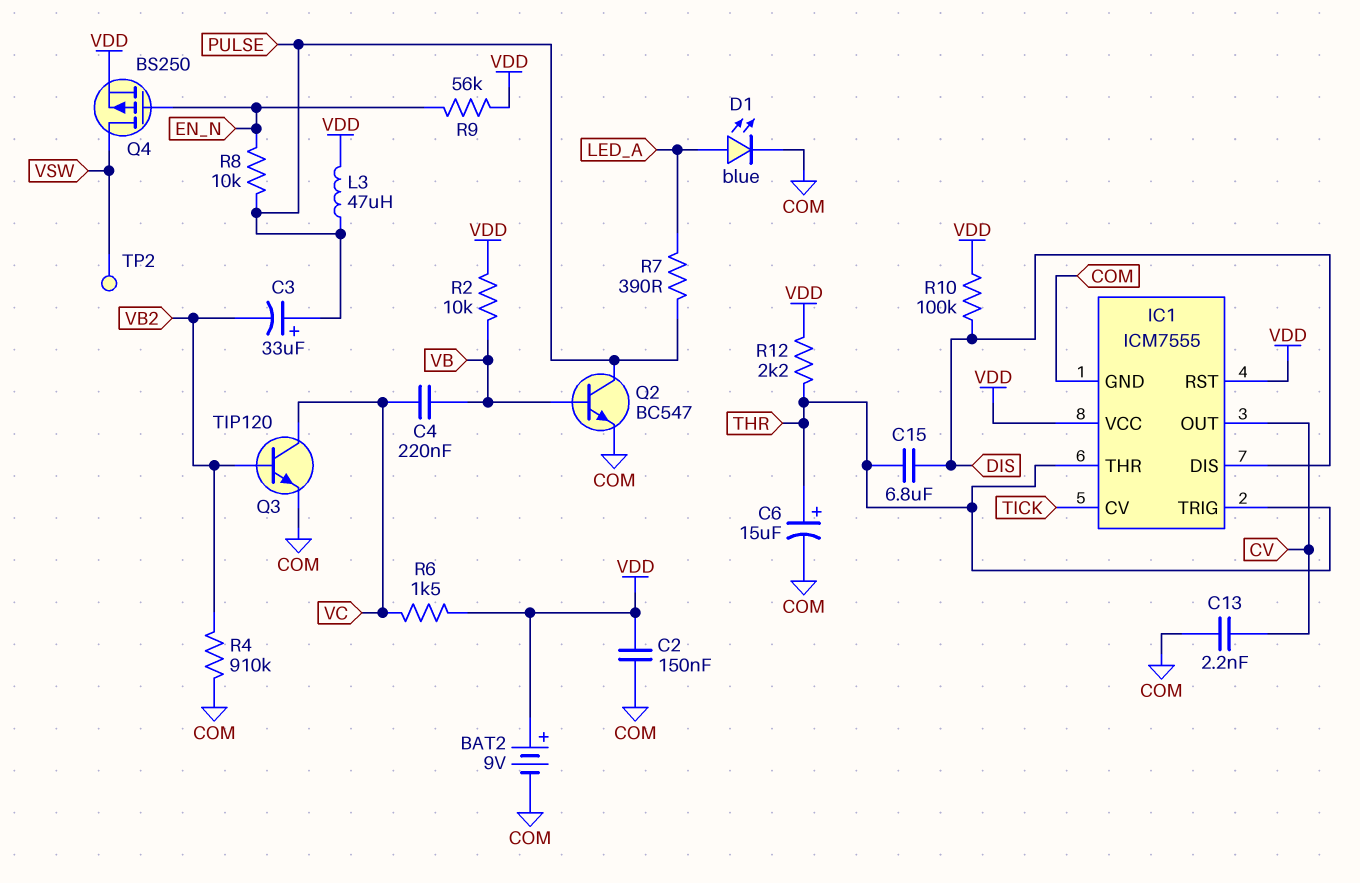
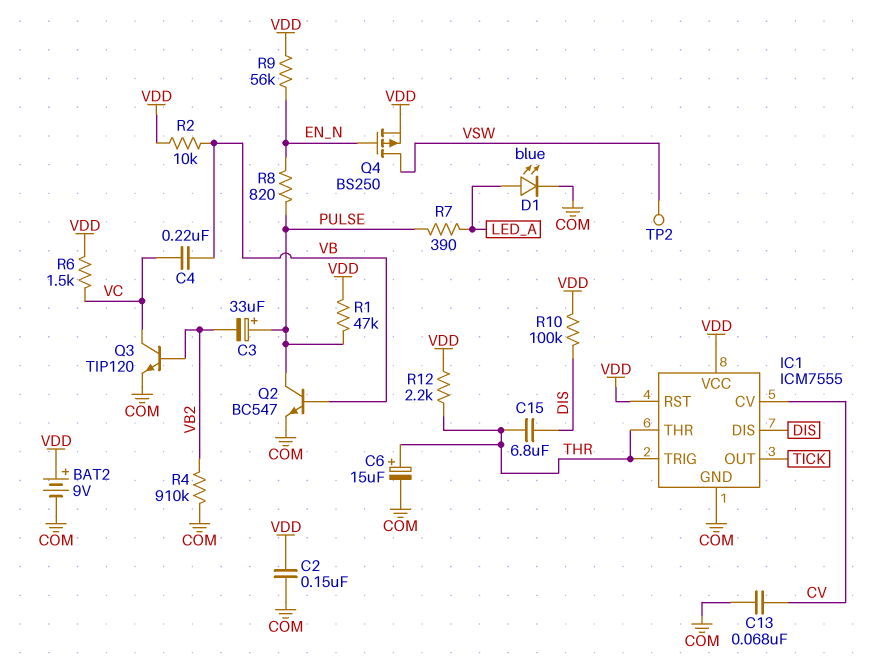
C13: 2.2nF (COM, CV) -> 68nF (COM, CV)
IC1 pin CV: TICK -> CV
IC1 pin OUT: CV -> TICK
L3: 47uH (PULSE, VDD) -> none
R1: none -> 47k (PULSE, VDD)
R8: 10k (EN_N, PULSE) -> 820 (EN_N, PULSE)

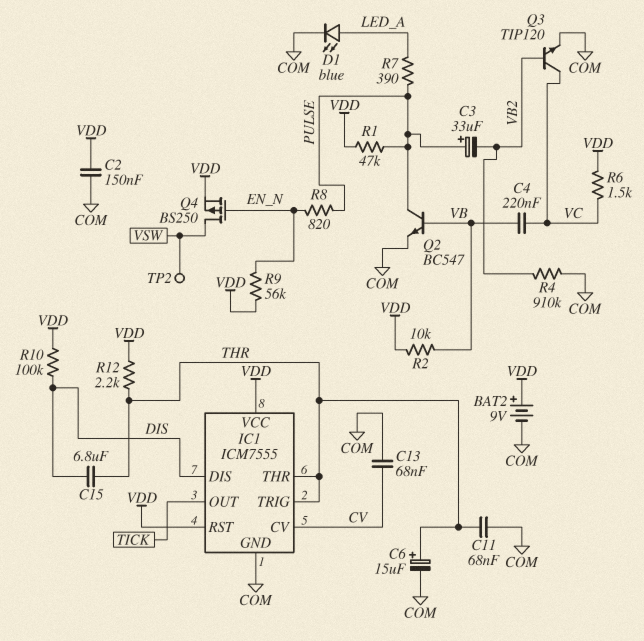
C11: none -> 68nF (COM, THR)

